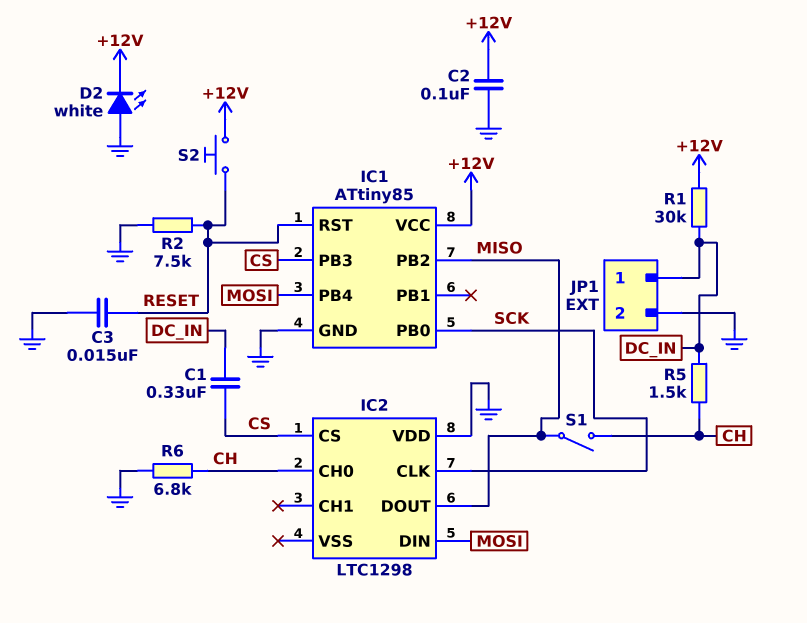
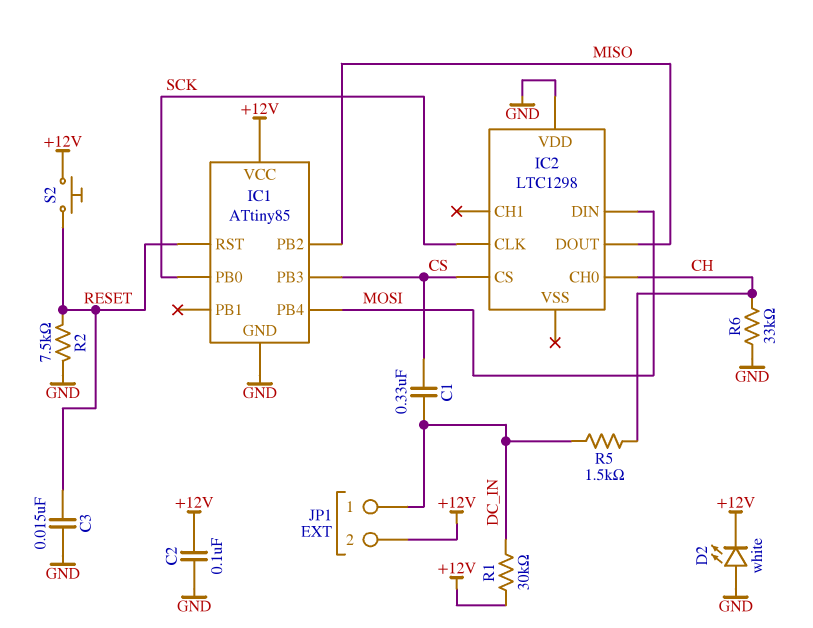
JP1 pin 2: GND -> +12V
R6: 6.8k (CH, GND) -> 33k (CH, GND)
S1: switch (CH, MISO) -> none

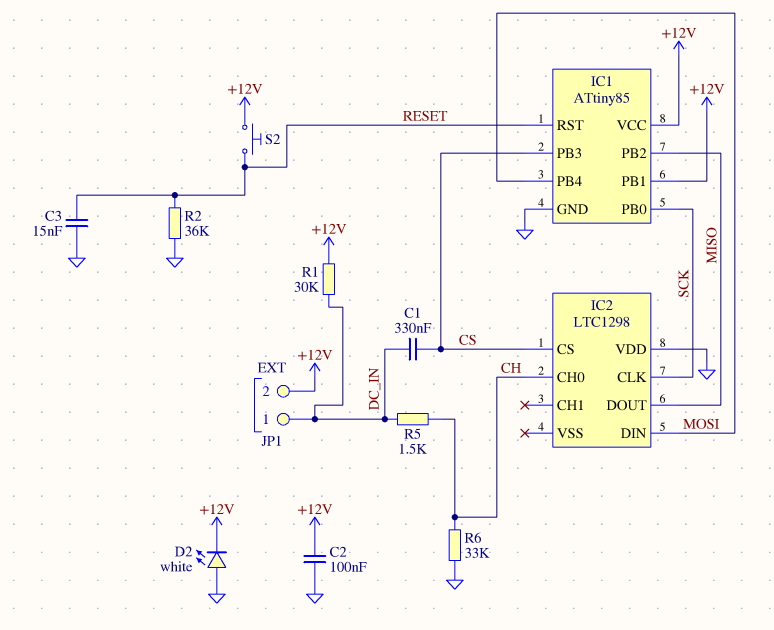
IC1 pin PB1: none -> +12V
R2: 7.5k (GND, RESET) -> 36k (GND, RESET)

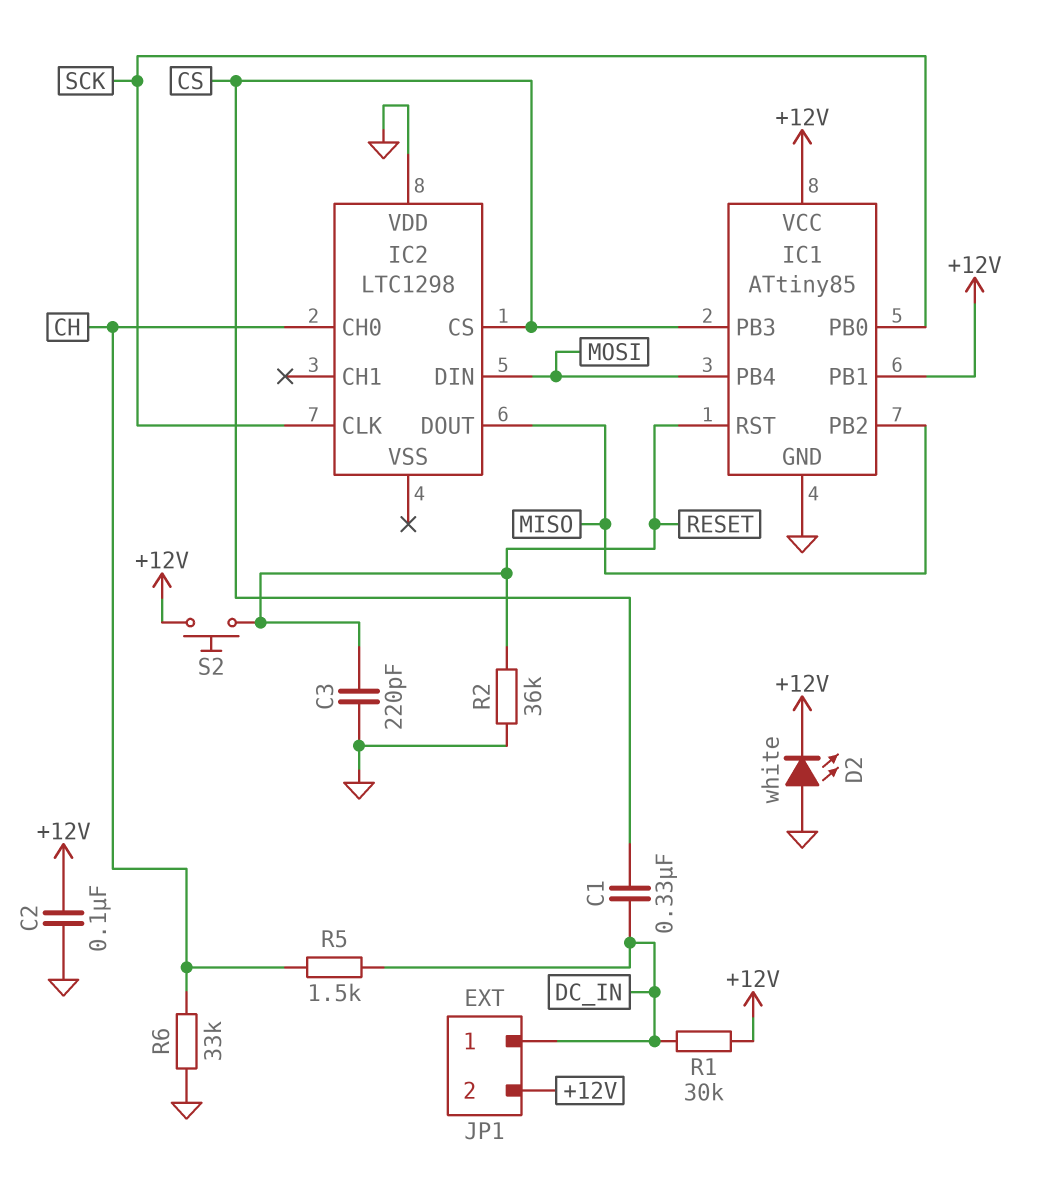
C3: 15nF (GND, RESET) -> 220pF (GND, RESET)

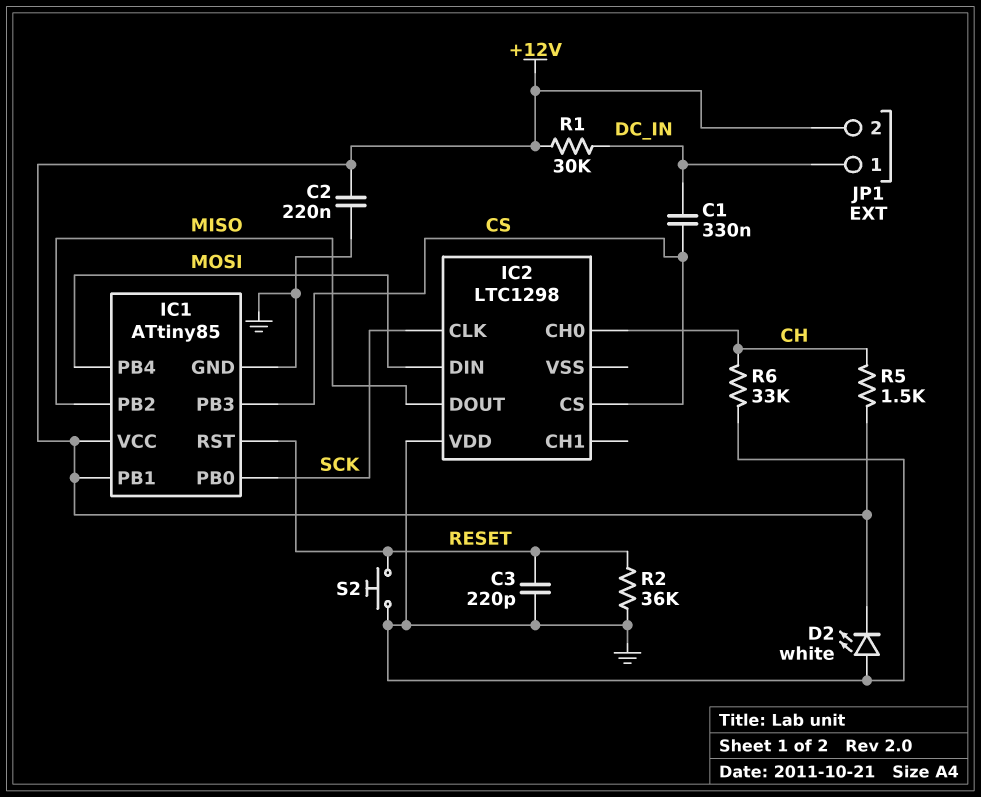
C2: 100nF (+12V, GND) -> 220nF (+12V, GND)
R5: 1.5k (CH, DC_IN) -> 1.5k (+12V, CH)
S2: button (+12V, RESET) -> button (GND, RESET)

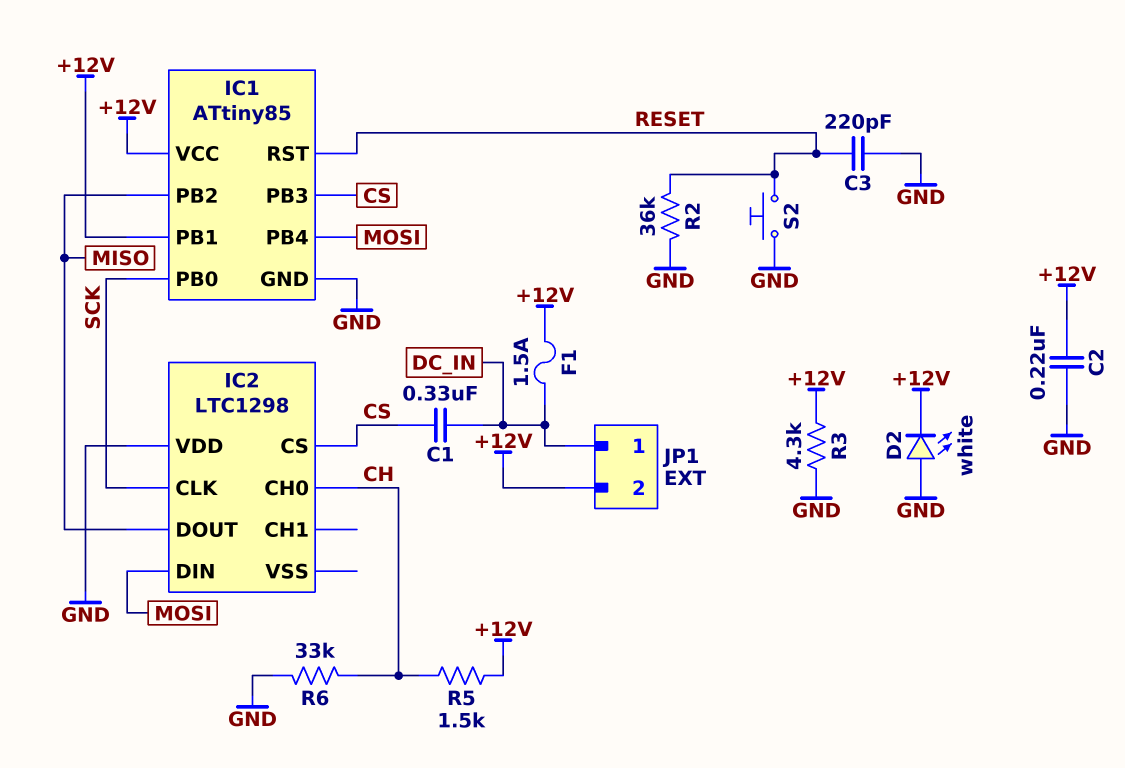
F1: none -> 1.5A (+12V, DC_IN)
R1: 30k (+12V, DC_IN) -> none
R3: none -> 4.3k (+12V, GND)

